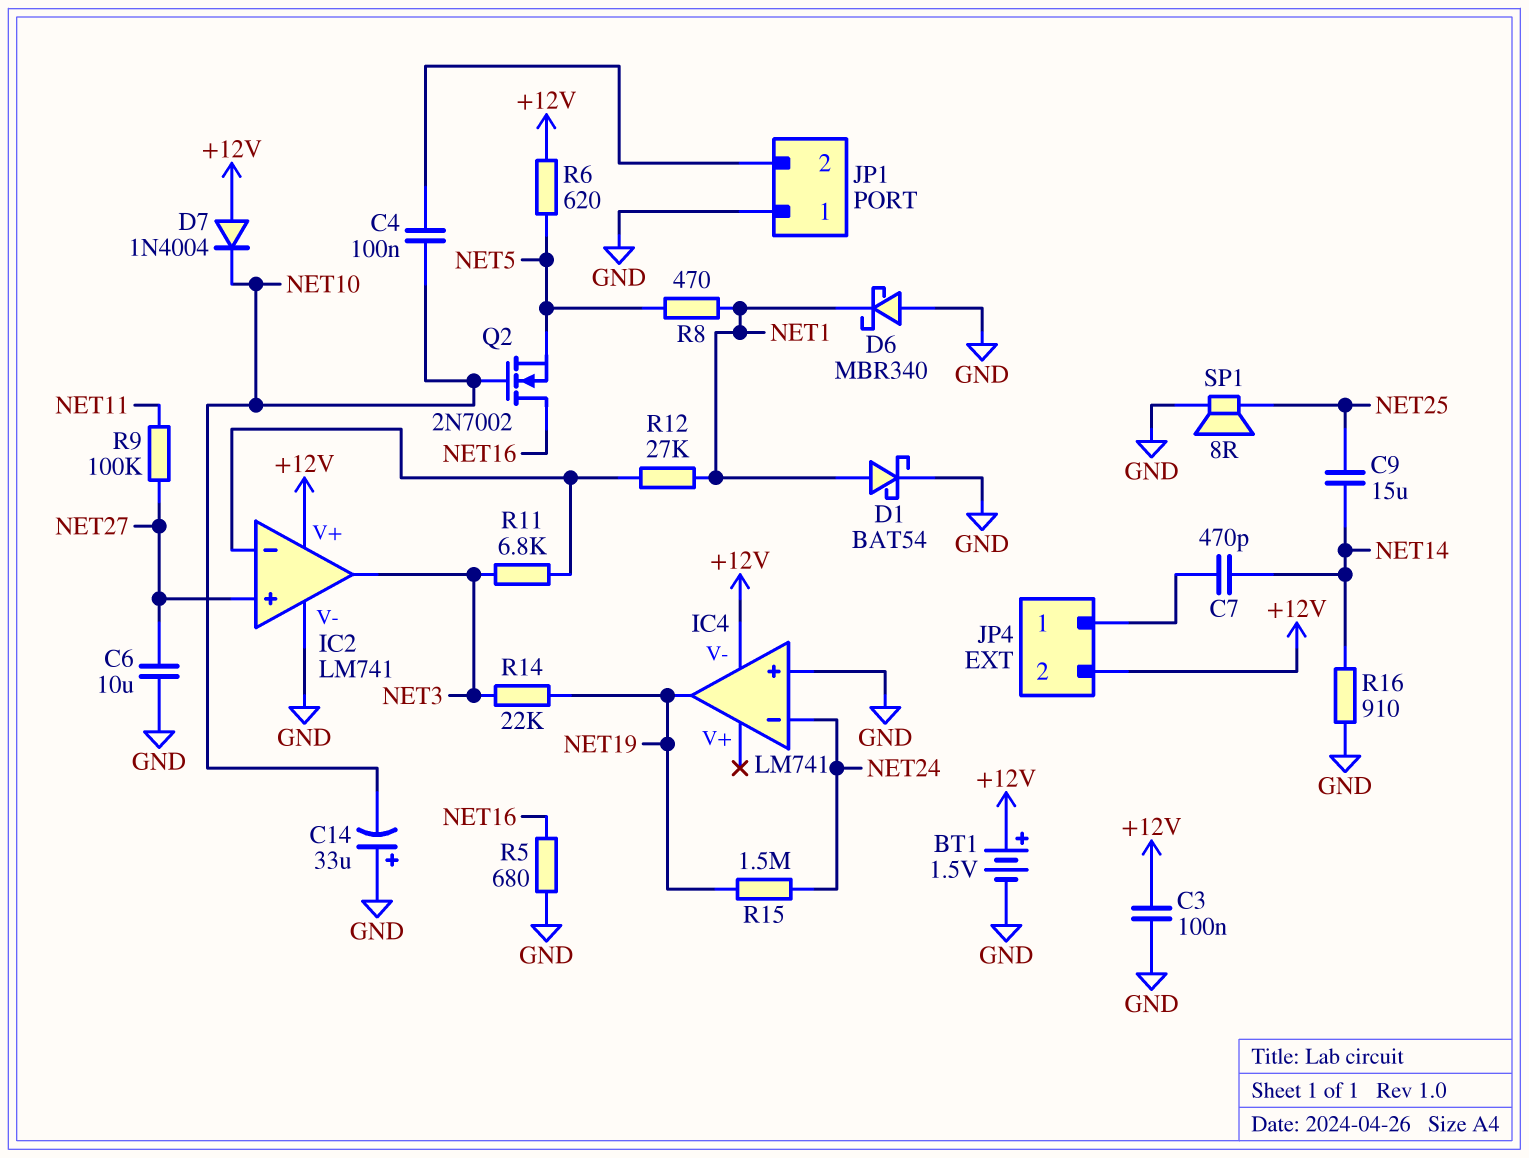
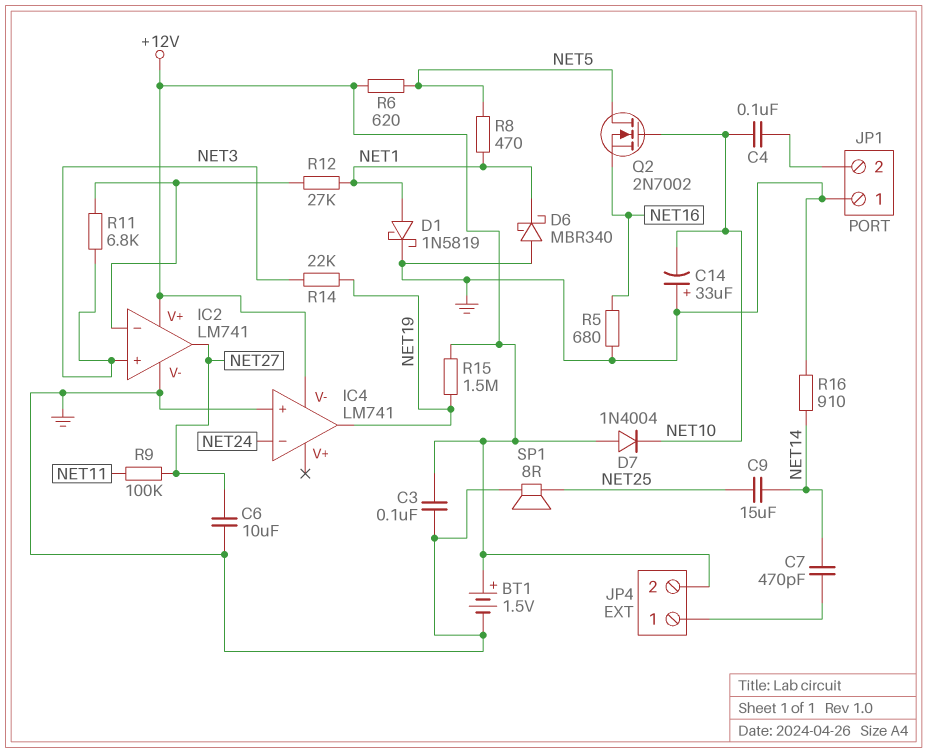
D1: schottky BAT54 (A NET1, K GND) -> schottky 1N5819 (A NET1, K GND)
IC2 pin in+: NET27 -> NET3
IC2 pin out: NET3 -> NET27
Q2: NMOS 2N7002 (G NET10, D NET16, S NET5) -> NMOS 2N7002 (G NET10, D NET5, S NET16)
R15: 1.5M (NET19, NET24) -> 1.5M (+12V, NET19)

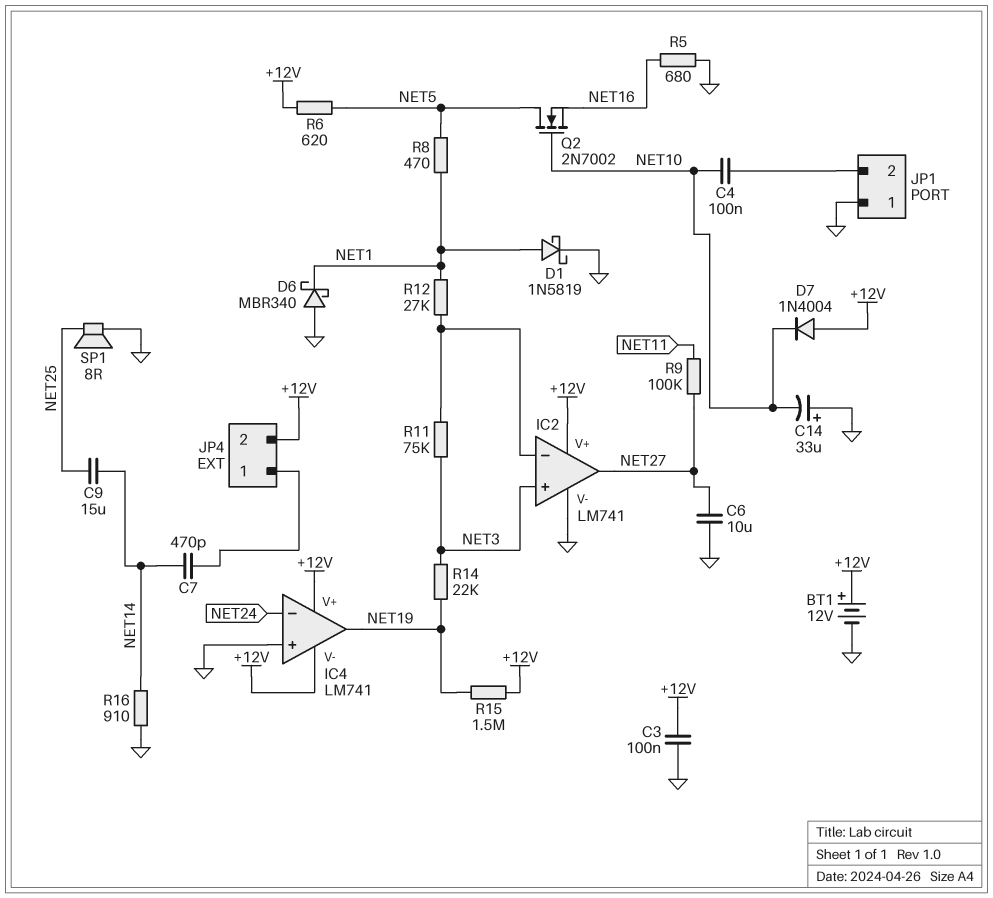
BT1: 1.5V (plus +12V, minus GND) -> 12V (plus +12V, minus GND)
IC4 pin V+: none -> +12V
R11: 6.8k (IC2/in-, NET3) -> 75k (IC2/in-, NET3)

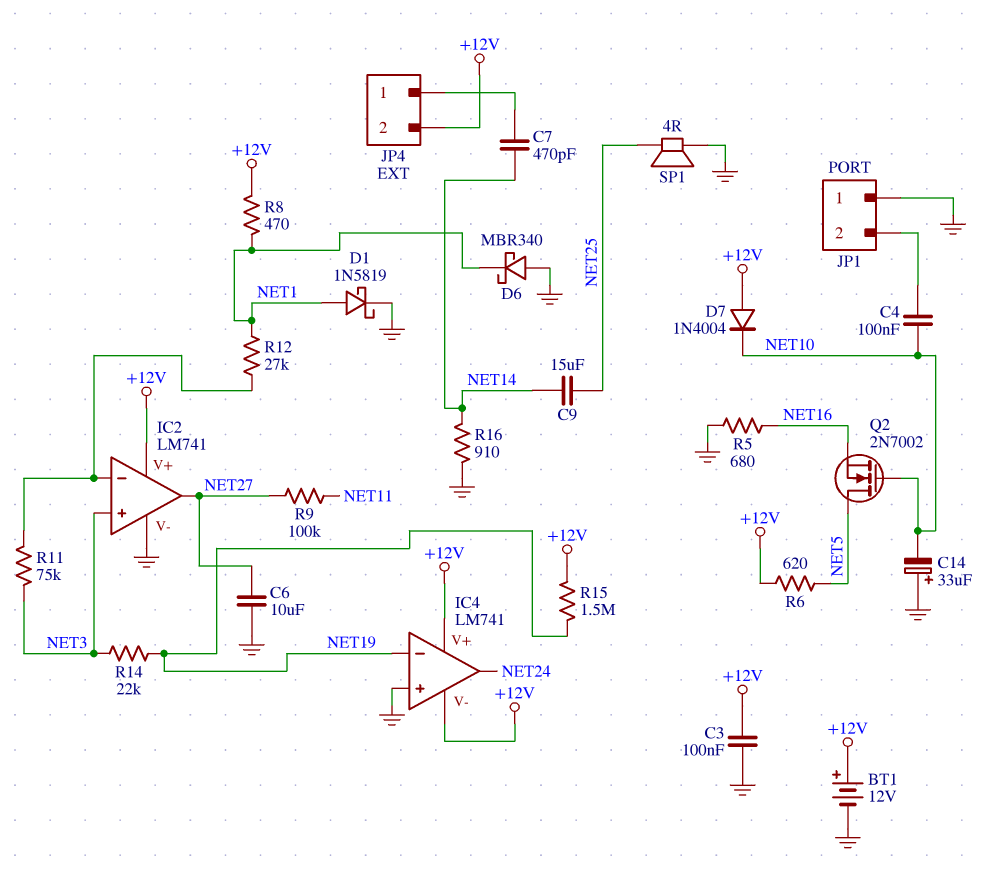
IC4 pin in-: NET24 -> NET19
IC4 pin out: NET19 -> NET24
R8: 470 (NET1, NET5) -> 470 (+12V, NET1)
SP1: speaker 8R (GND, NET25) -> speaker 4R (GND, NET25)

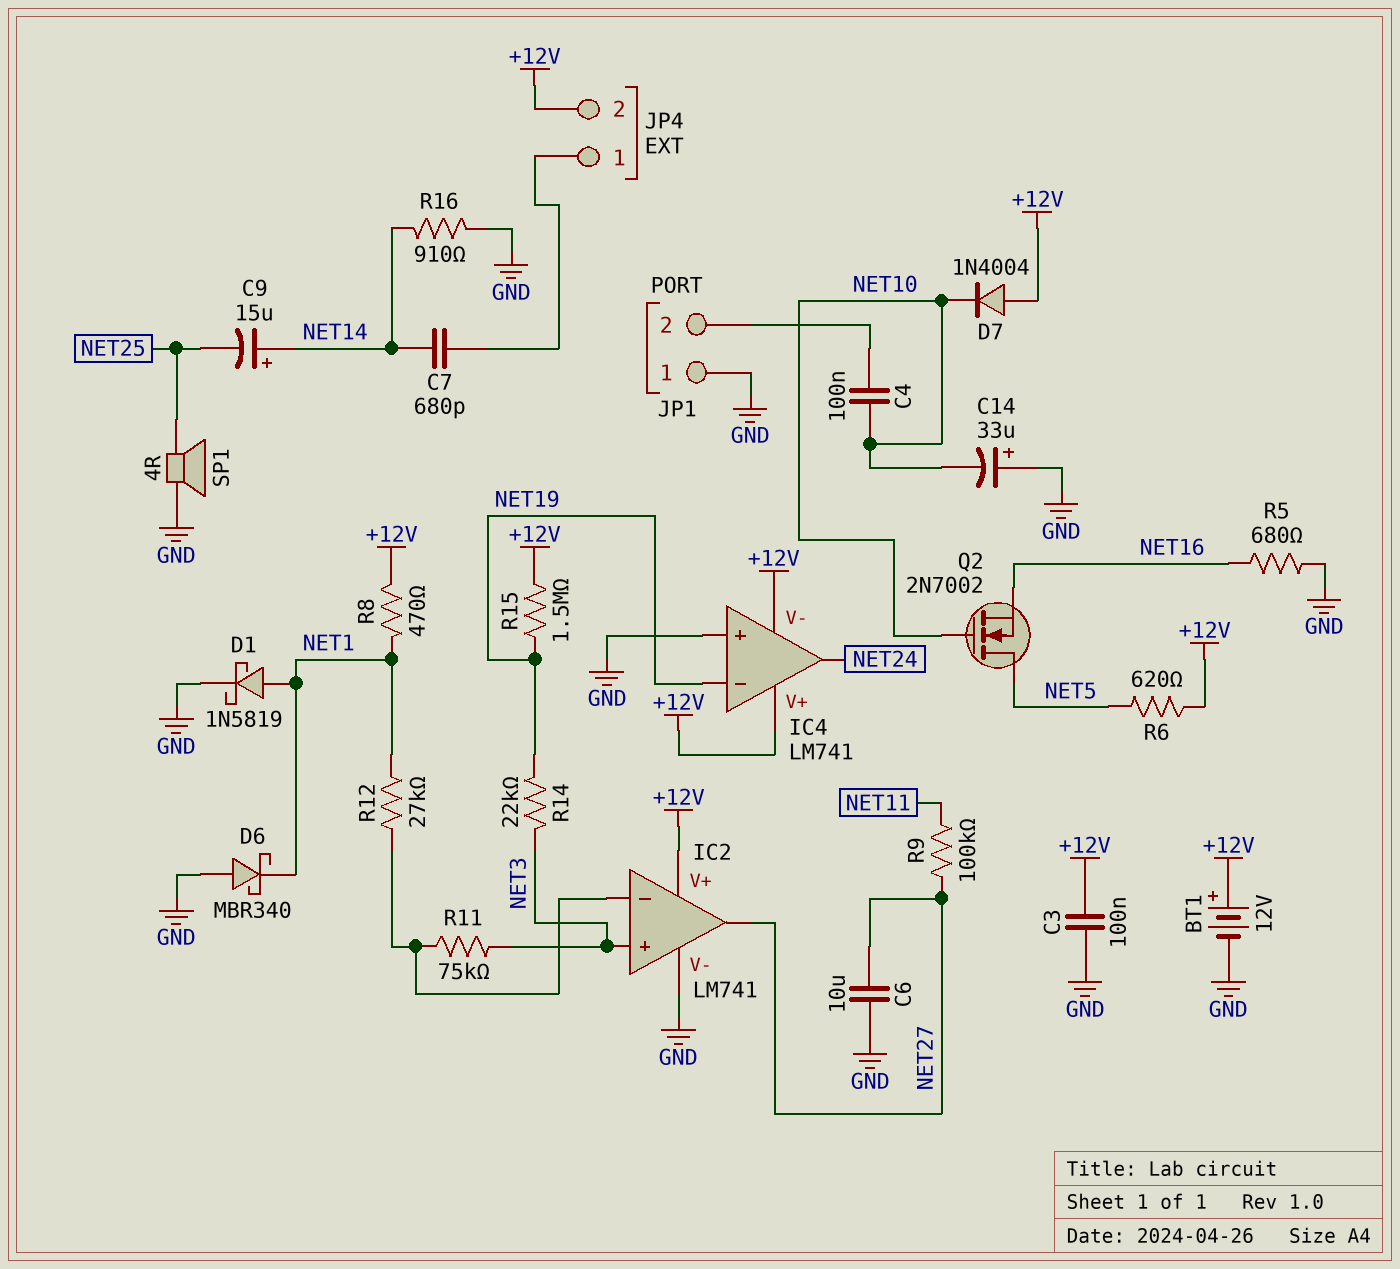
C7: 470pF (JP4/1, NET14) -> 680pF (JP4/1, NET14)
C9: 15uF (NET14, NET25) -> 15uF (plus NET14, minus NET25)

